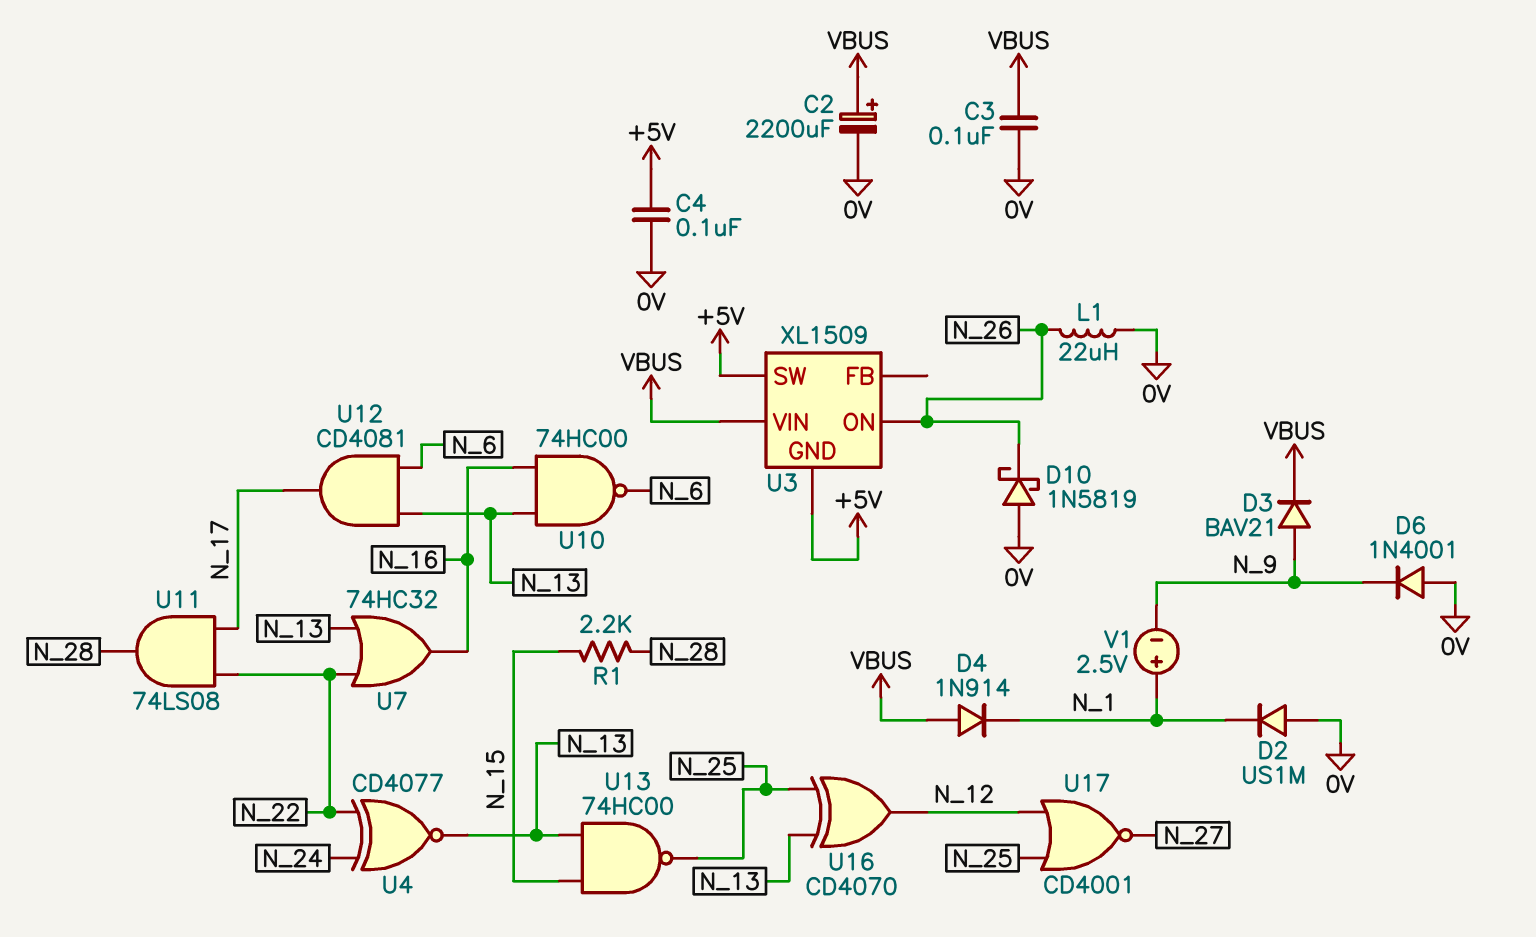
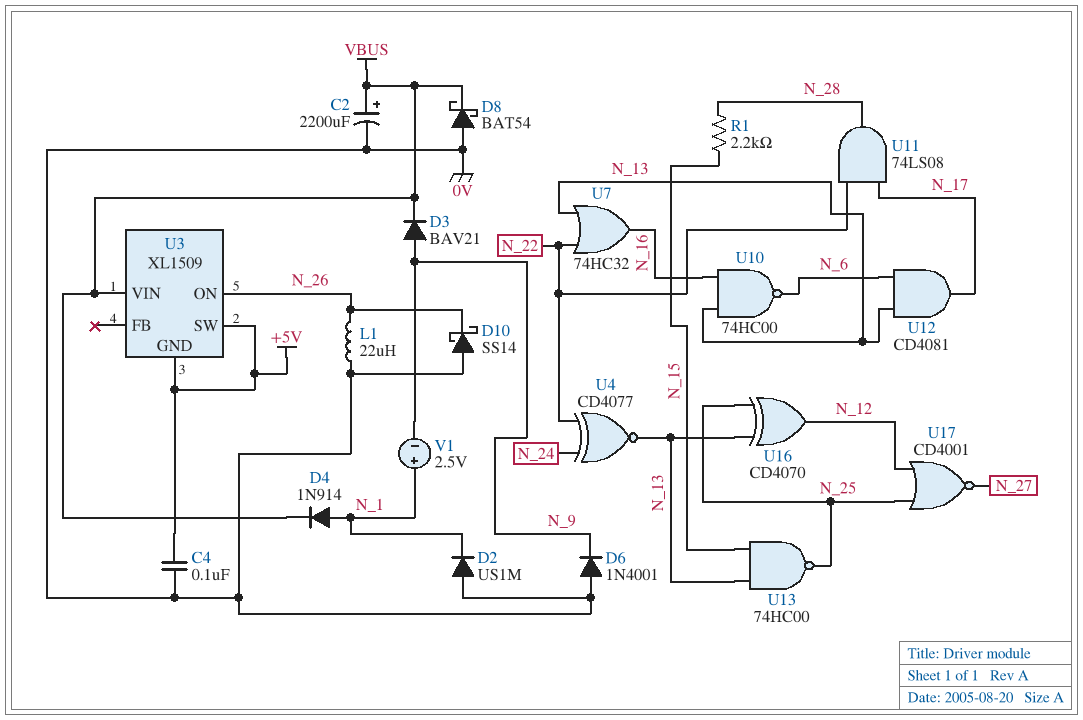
C3: 100nF (0V, VBUS) -> none
D4: diode 1N914 (A VBUS, K N_1) -> diode 1N914 (A N_1, K VBUS)
D8: none -> schottky BAT54 (A 0V, K VBUS)
D10: schottky 1N5819 (A 0V, K N_26) -> schottky SS14 (A 0V, K N_26)

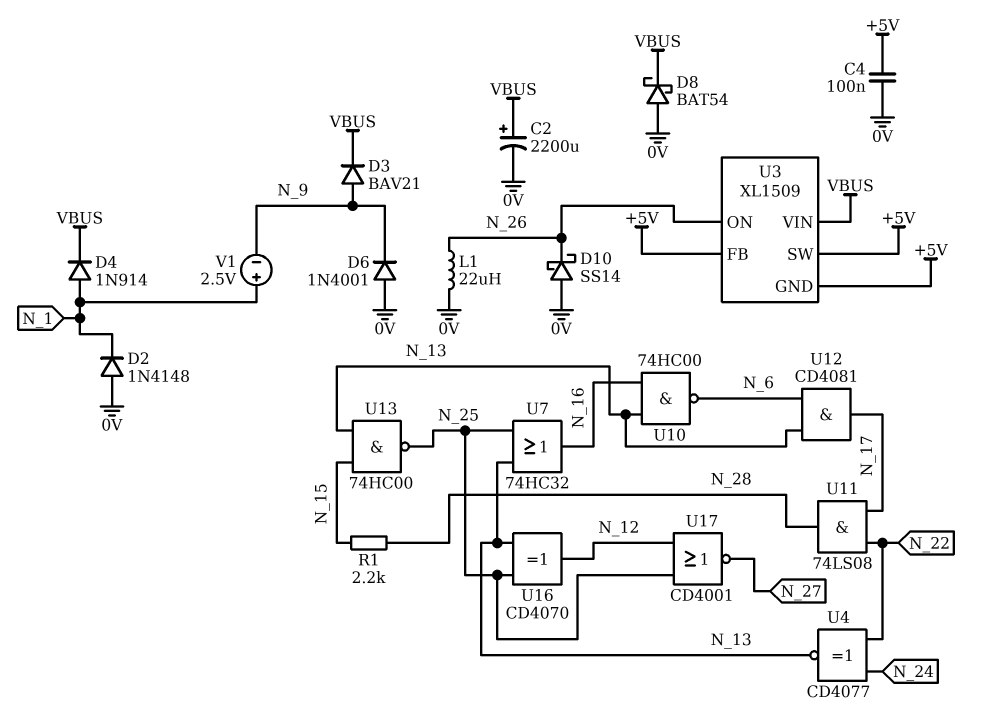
D2: diode US1M (A 0V, K N_1) -> diode 1N4148 (A 0V, K N_1)
U3 pin FB: none -> +5V
U7: OR 74HC32 (in N_13, in N_22, out N_16) -> OR 74HC32 (in N_13, in N_25, out N_16)

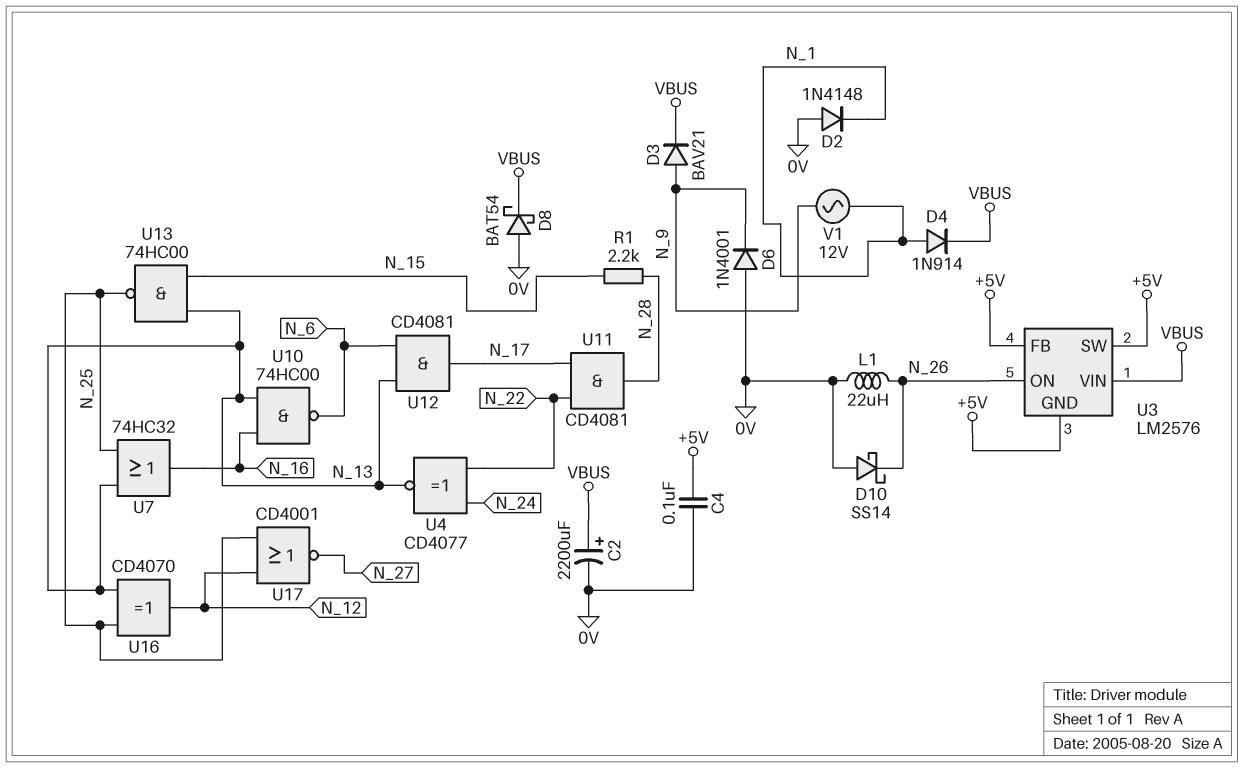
U3: XL1509 -> LM2576
U11: AND 74LS08 (in N_17, in N_22, out N_28) -> AND CD4081 (in N_17, in N_22, out N_28)
V1: 2.5V (plus N_1, minus N_9) -> AC 12V (N_1, N_9)

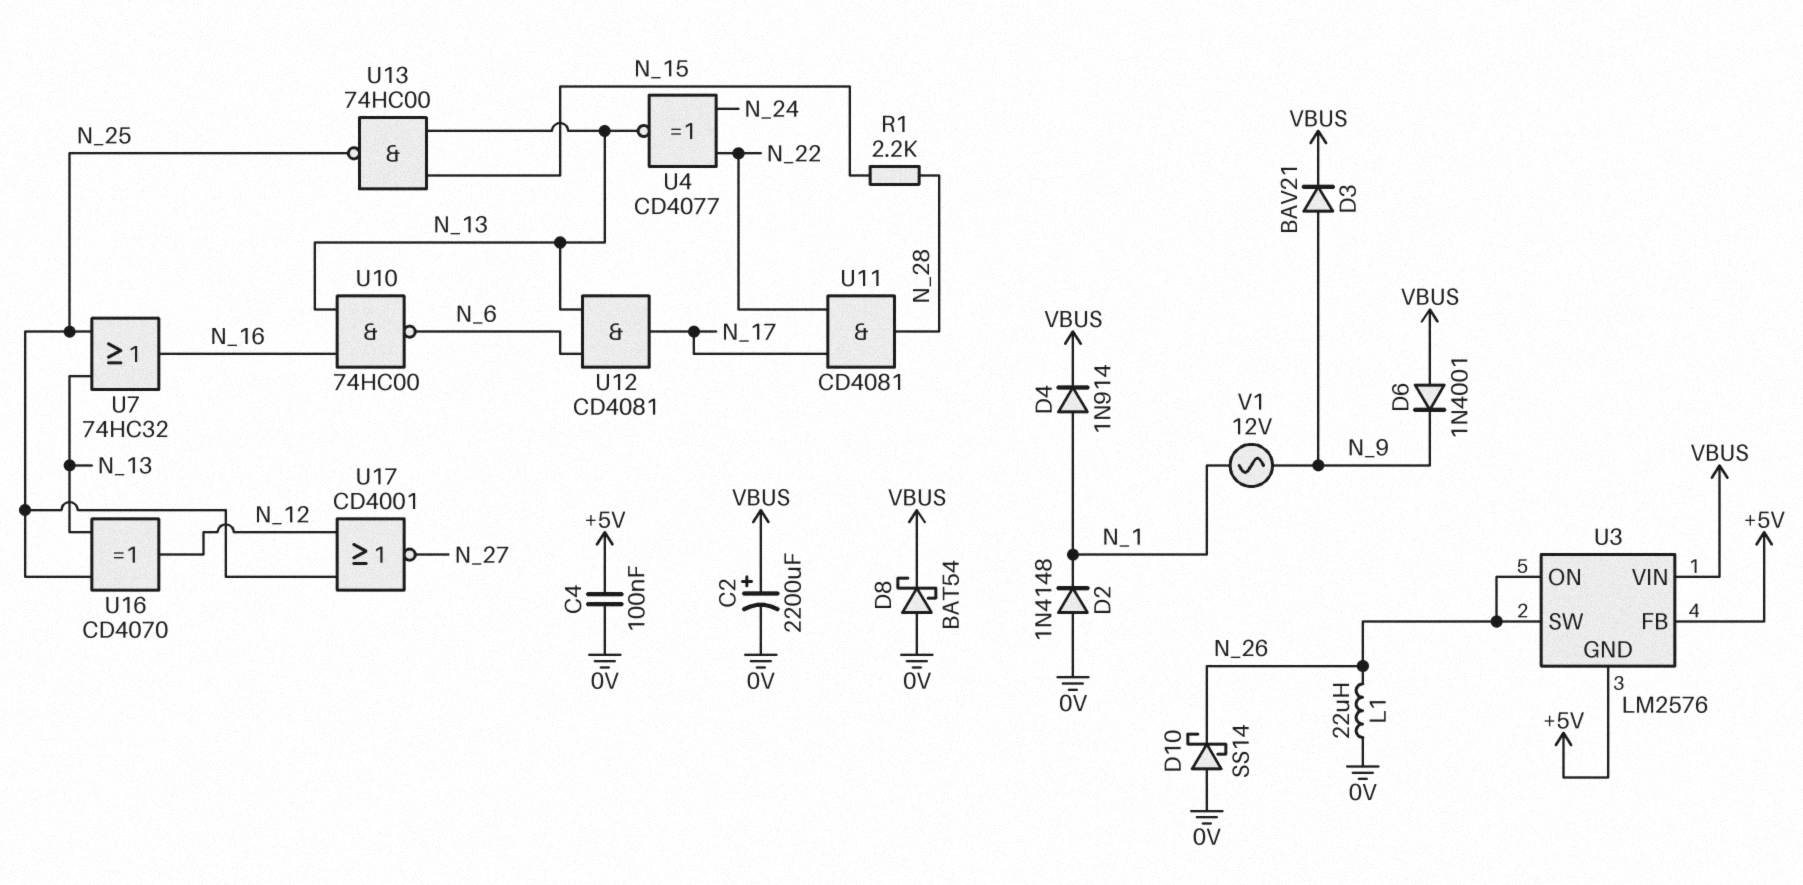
D6: diode 1N4001 (A 0V, K N_9) -> diode 1N4001 (A VBUS, K N_9)
U3 pin SW: +5V -> N_26

